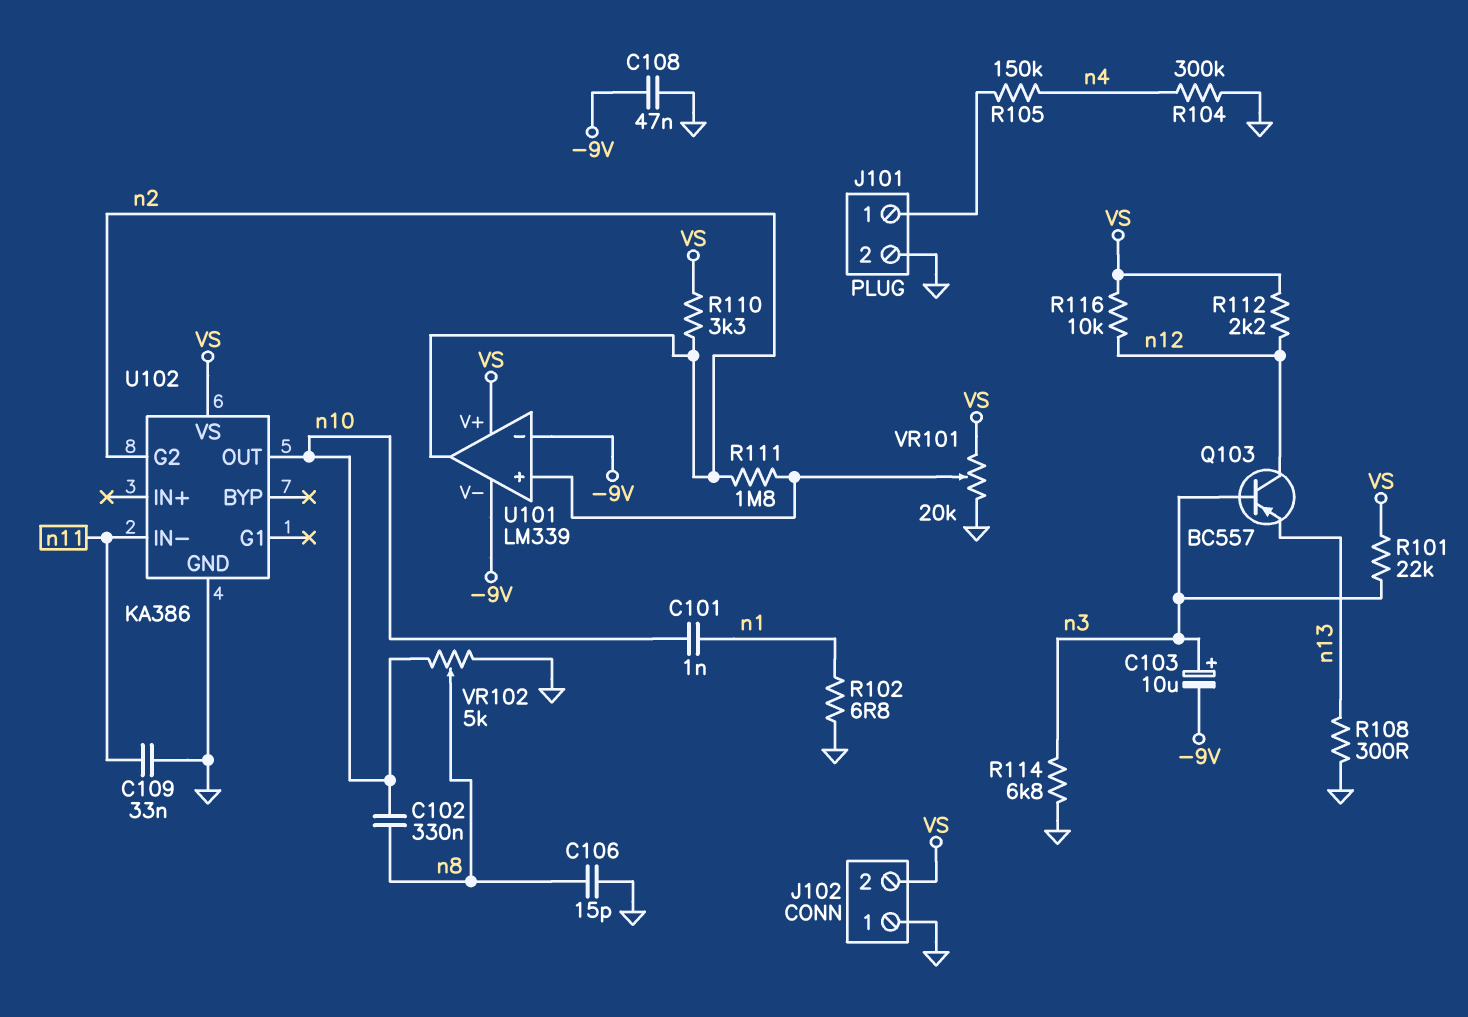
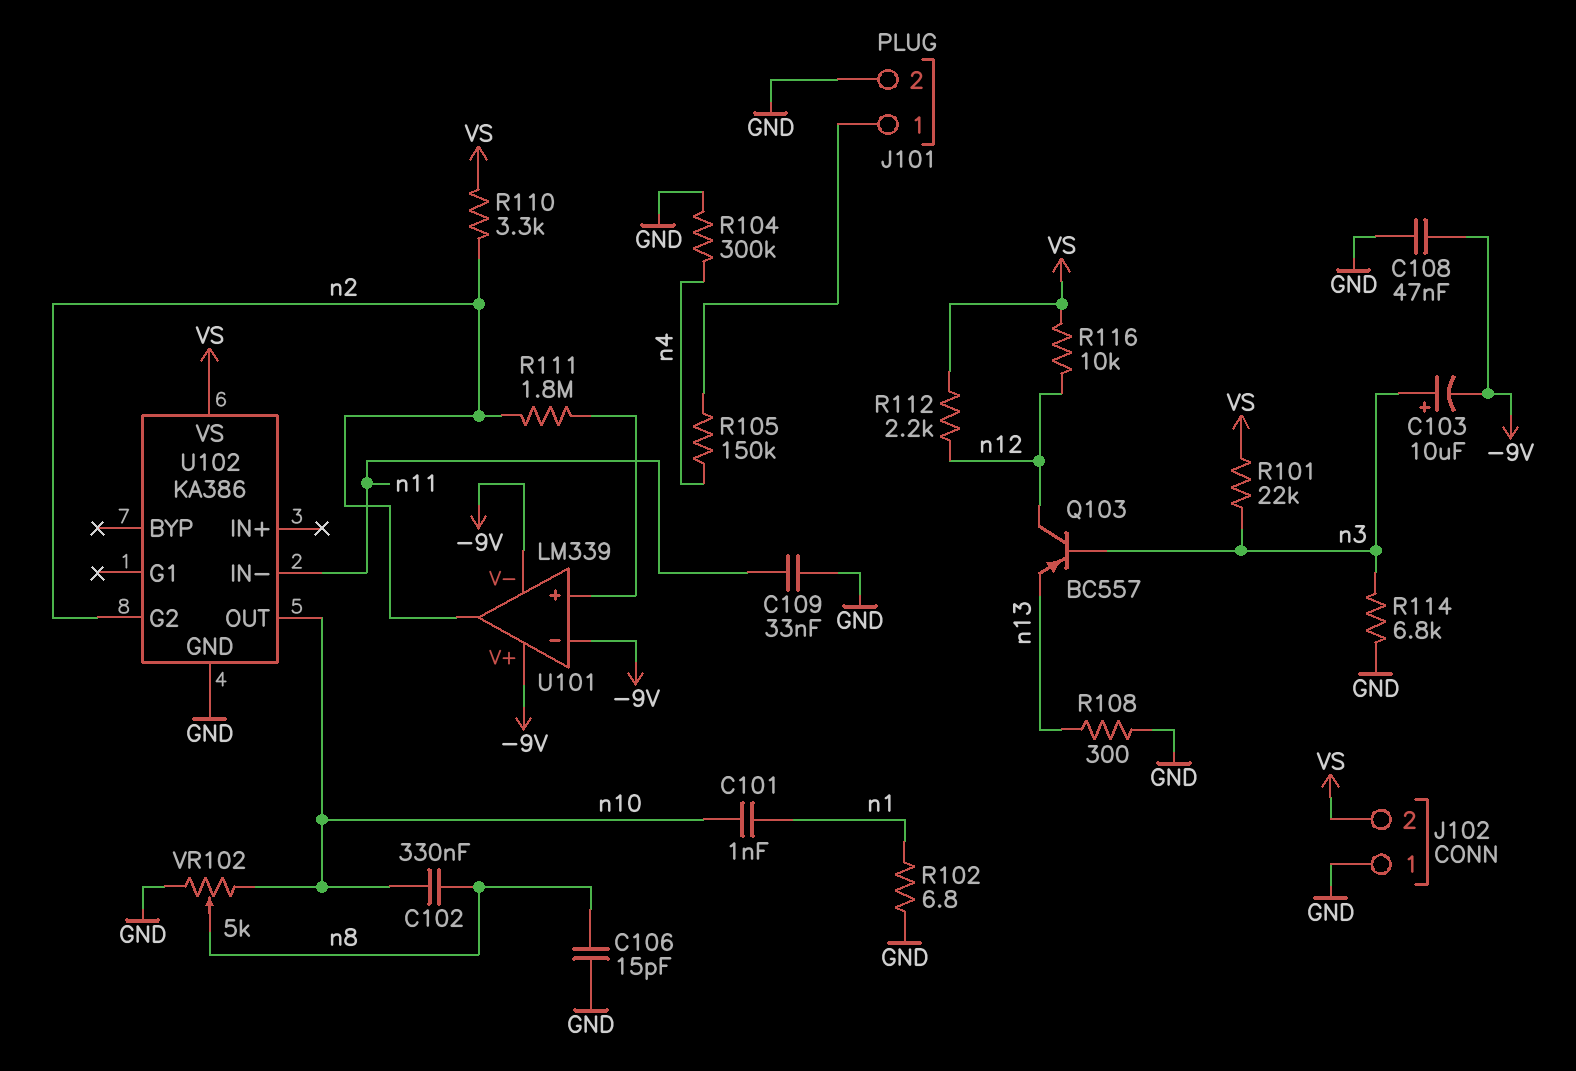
U101 pin V+: VS -> -9V
VR101: 20k (GND, VS, wiper U101/in+) -> none

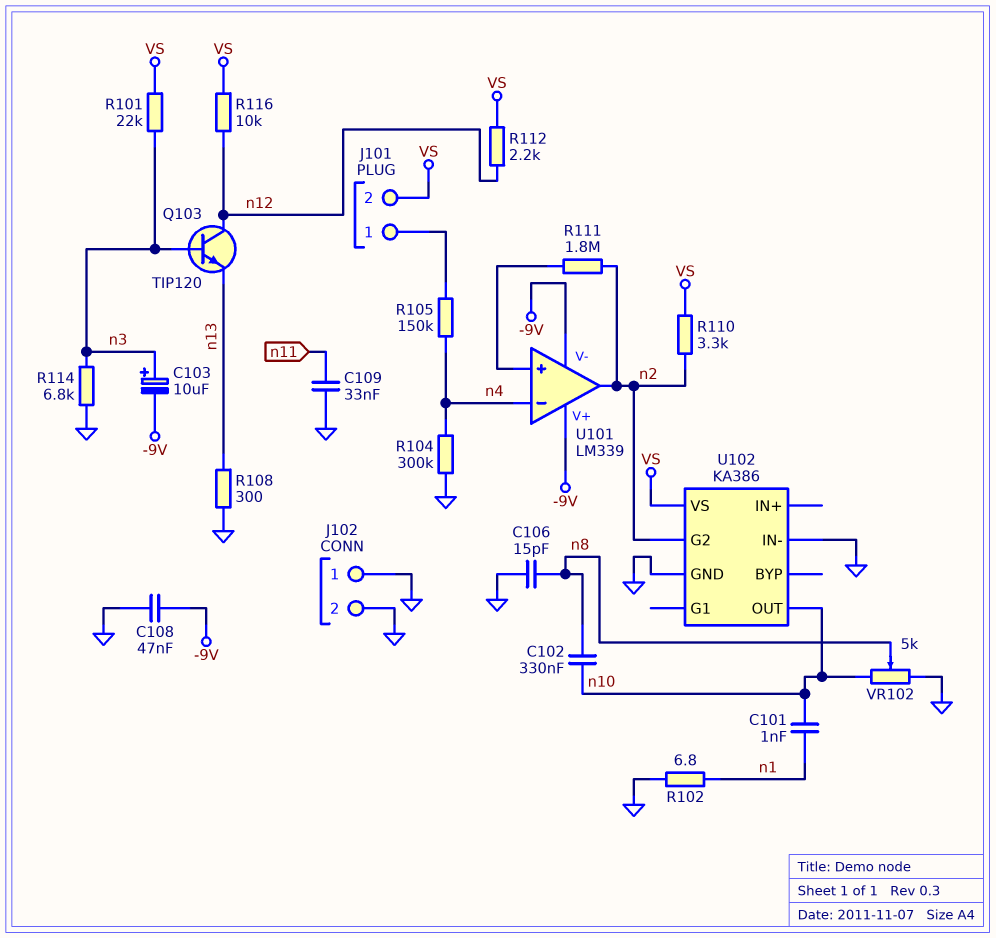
J101 pin 2: GND -> VS
J102 pin 2: VS -> GND
Q103: PNP BC557 (B n3, C n12, E n13) -> NPN TIP120 (B n3, C n12, E n13)
U101 pin in-: -9V -> n4
U102 pin IN-: n11 -> GND

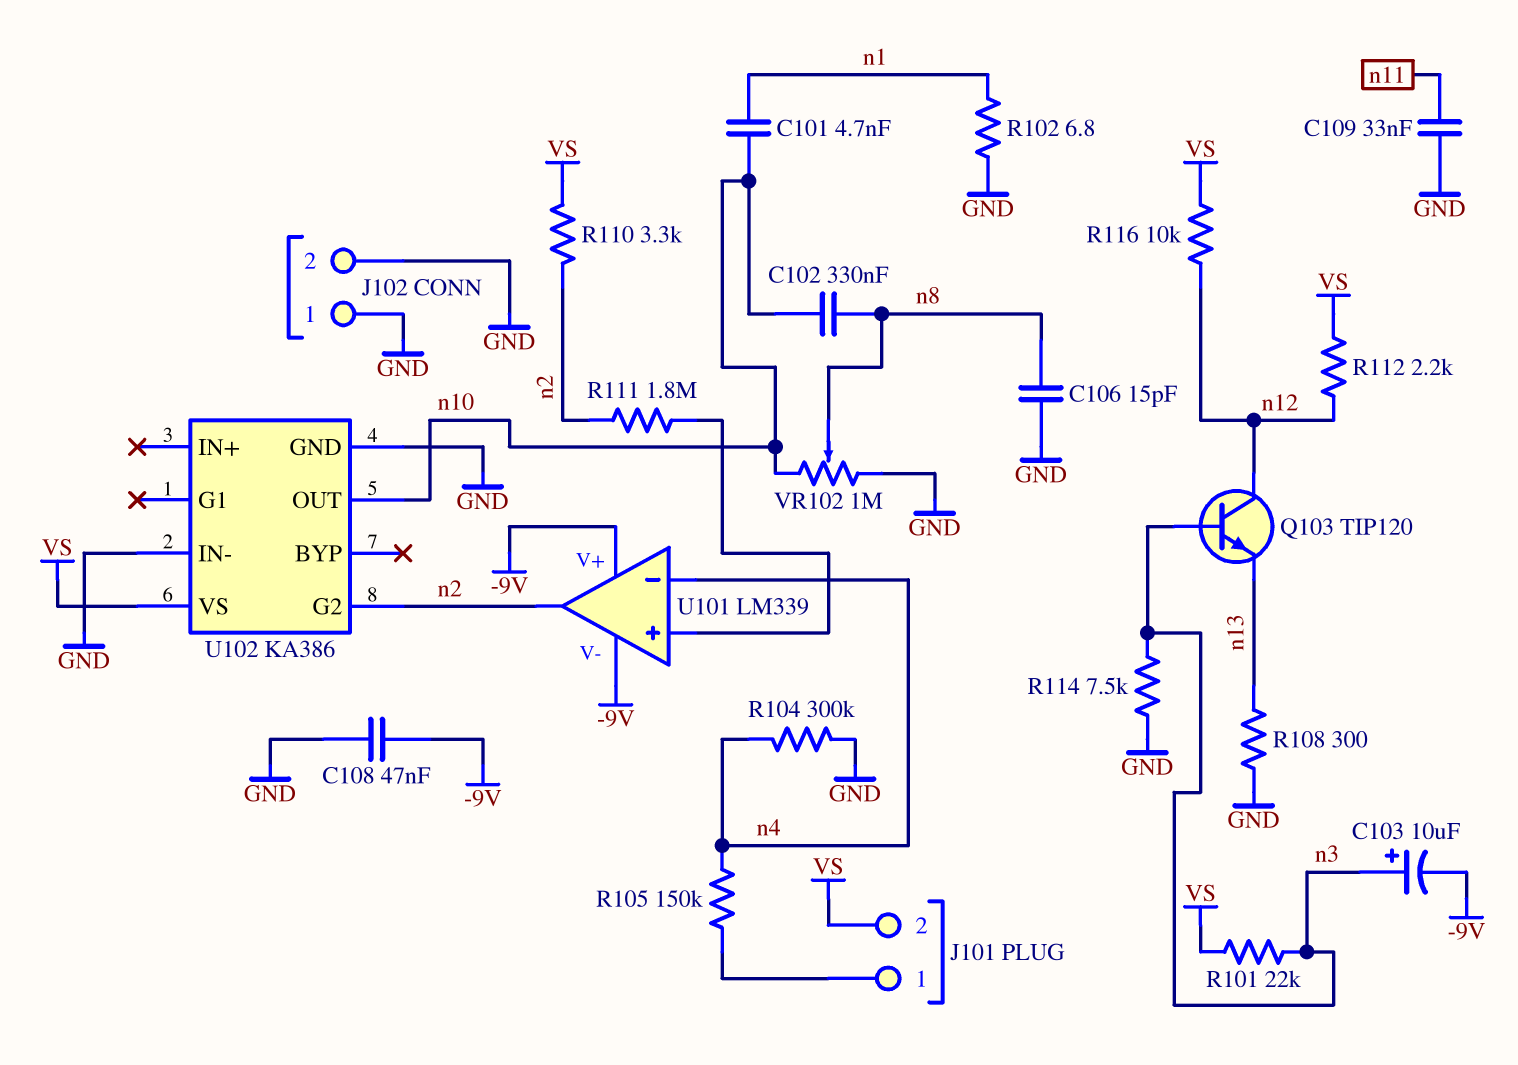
C101: 1nF (n1, n10) -> 4.7nF (n1, n10)
R114: 6.8k (GND, n3) -> 7.5k (GND, n3)
VR102: 5k (GND, n10, wiper n8) -> 1M (GND, n10, wiper n8)

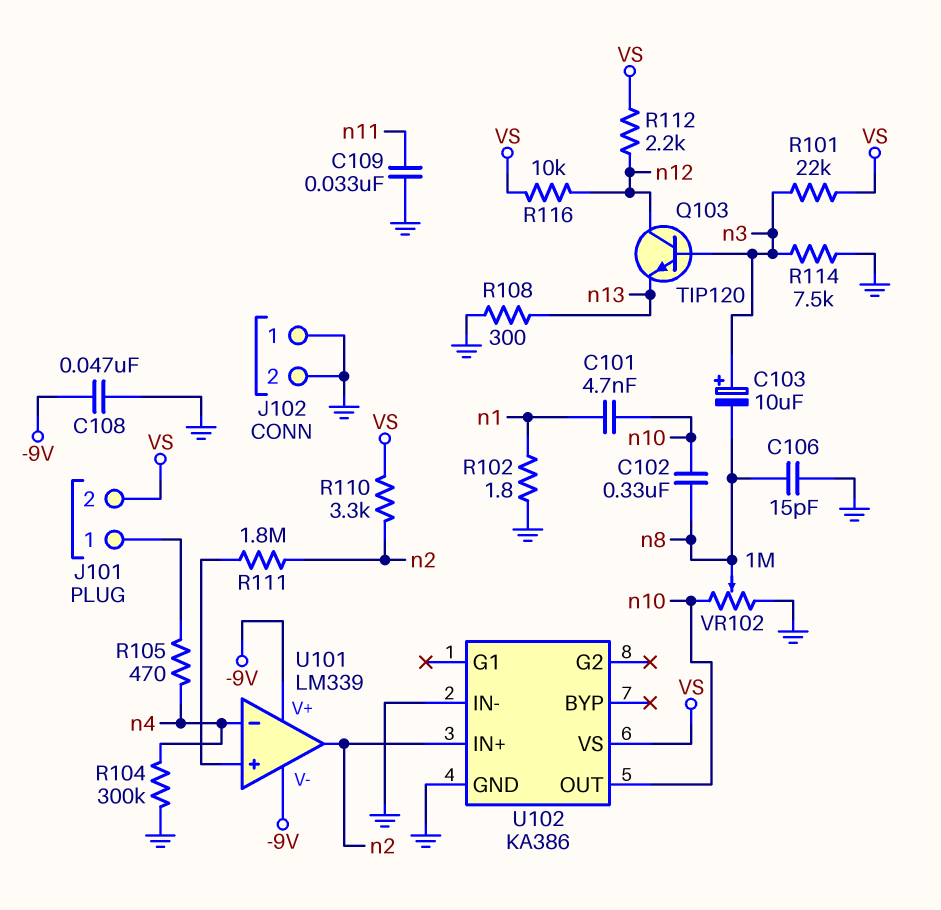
C103: 10uF (plus n3, minus -9V) -> 10uF (plus n3, minus n8)
R102: 6.8 (GND, n1) -> 1.8 (GND, n1)
R105: 150k (J101/1, n4) -> 470 (J101/1, n4)
U102 pin G2: n2 -> none
U102 pin IN+: none -> n2

